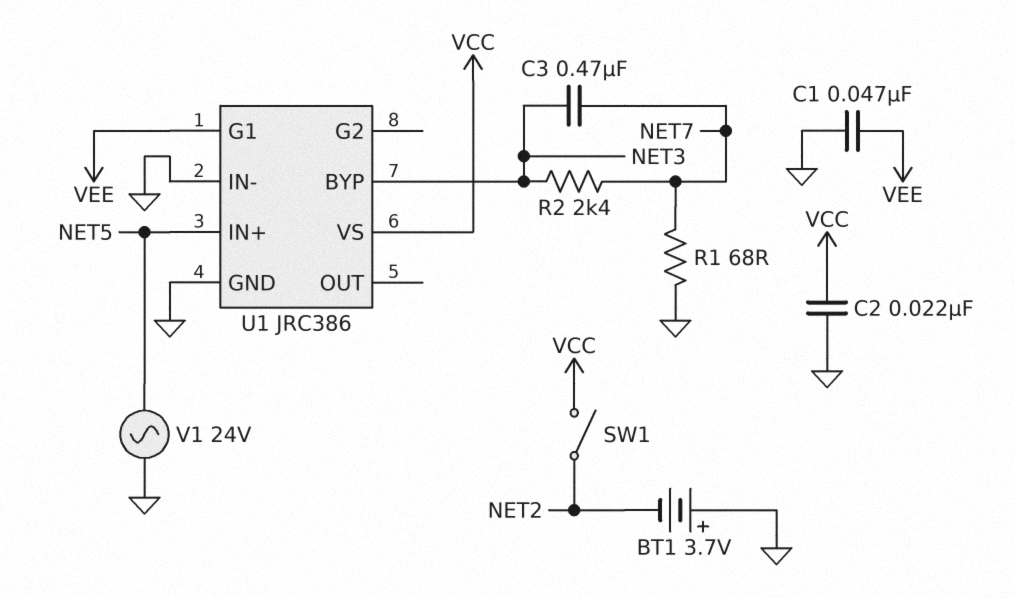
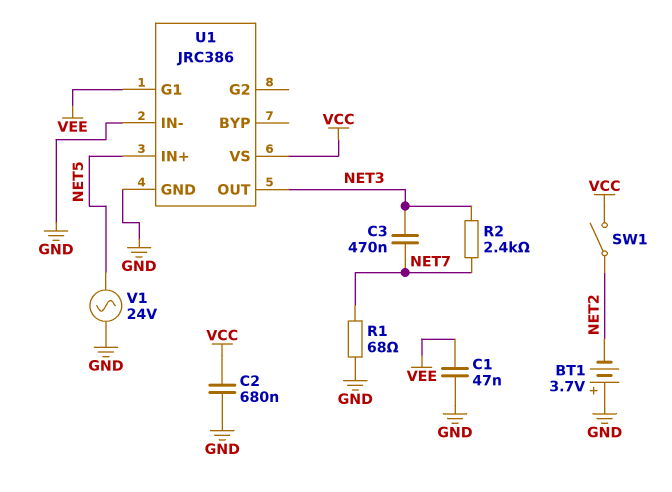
C2: 22nF (GND, VCC) -> 680nF (GND, VCC)
U1 pin BYP: NET3 -> none
U1 pin OUT: none -> NET3

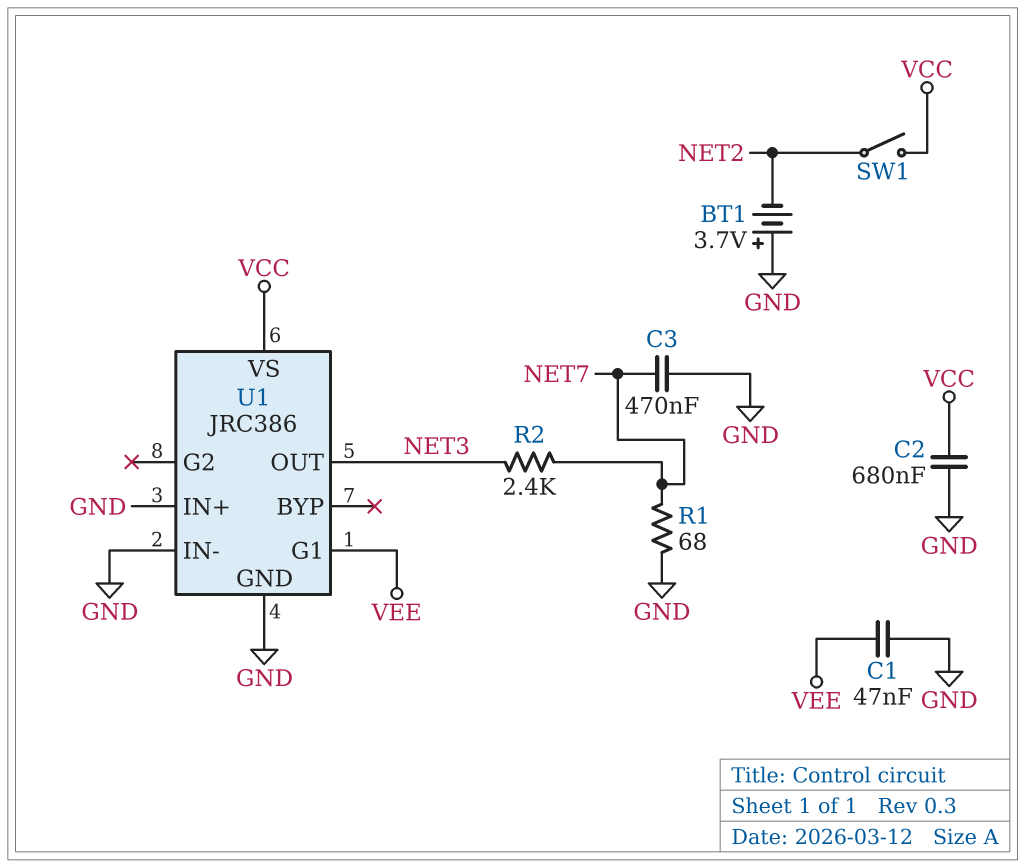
C3: 470nF (NET3, NET7) -> 470nF (GND, NET7)
U1 pin IN+: NET5 -> GND
V1: AC 24V (GND, NET5) -> none

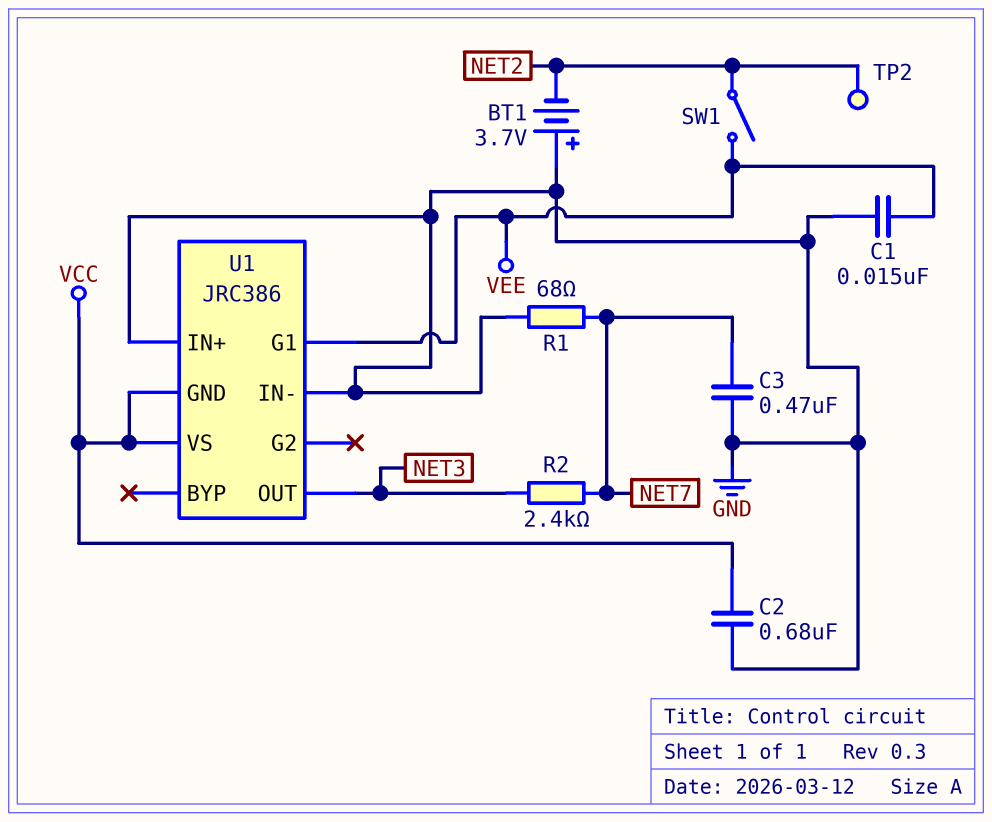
C1: 47nF (GND, VEE) -> 15nF (GND, VEE)
SW1: switch (NET2, VCC) -> switch (NET2, VEE)
TP2: none -> test point (NET2)
U1 pin GND: GND -> VCC

